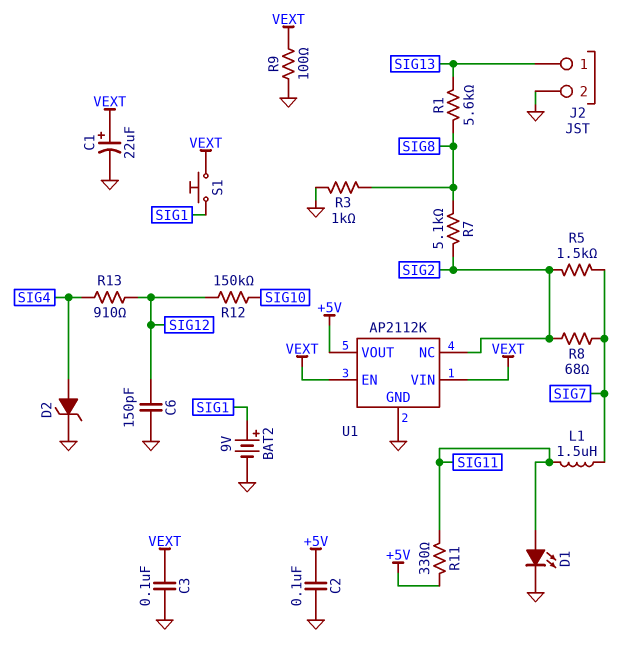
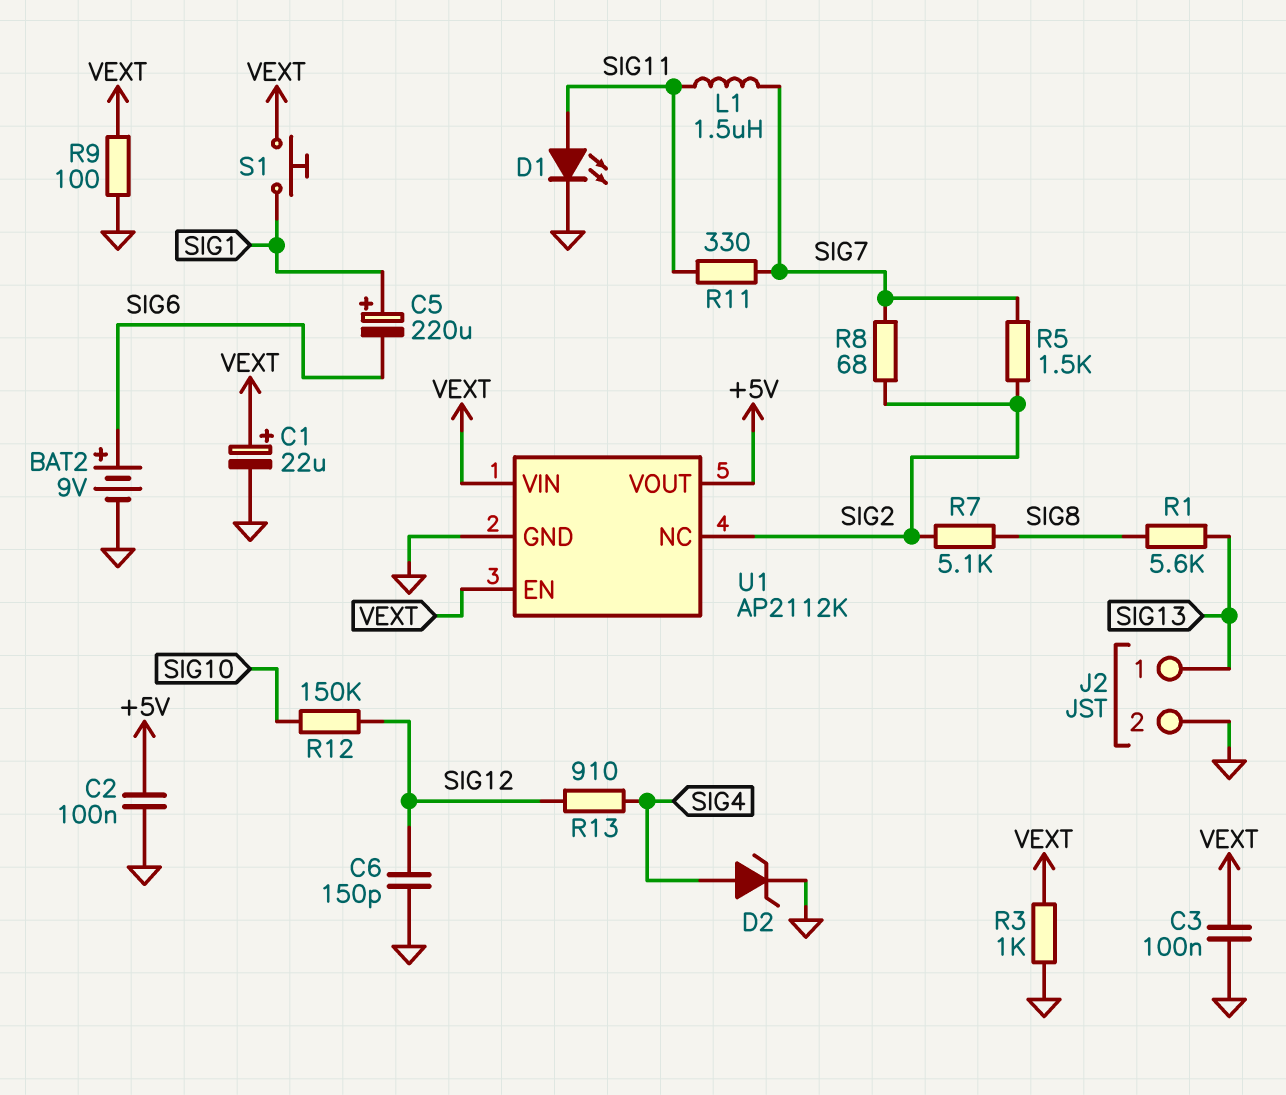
BAT2: 9V (plus SIG1, minus GND) -> 9V (plus SIG6, minus GND)
C5: none -> 220uF (plus SIG1, minus SIG6)
R3: 1k (GND, SIG8) -> 1k (GND, VEXT)
R11: 330 (+5V, SIG11) -> 330 (SIG7, SIG11)

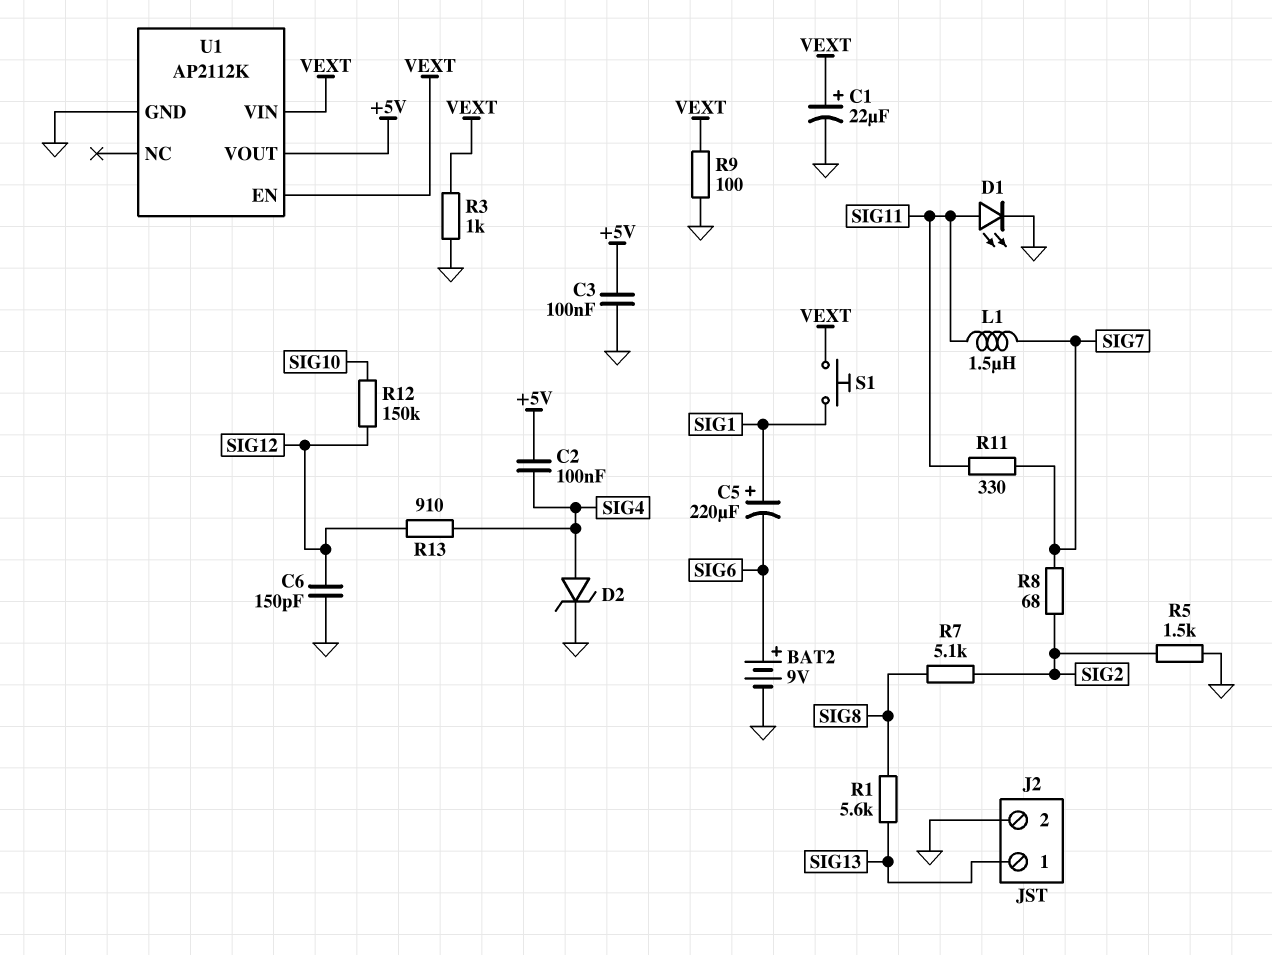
C2: 100nF (+5V, GND) -> 100nF (+5V, SIG4)
C3: 100nF (GND, VEXT) -> 100nF (+5V, GND)
R5: 1.5k (SIG2, SIG7) -> 1.5k (GND, SIG2)
U1 pin NC: SIG2 -> none

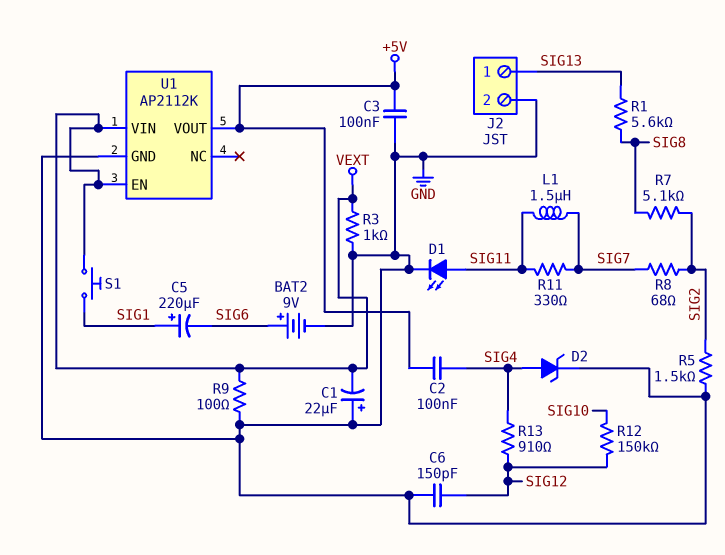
C1: 22uF (plus VEXT, minus GND) -> 22uF (plus GND, minus VEXT)

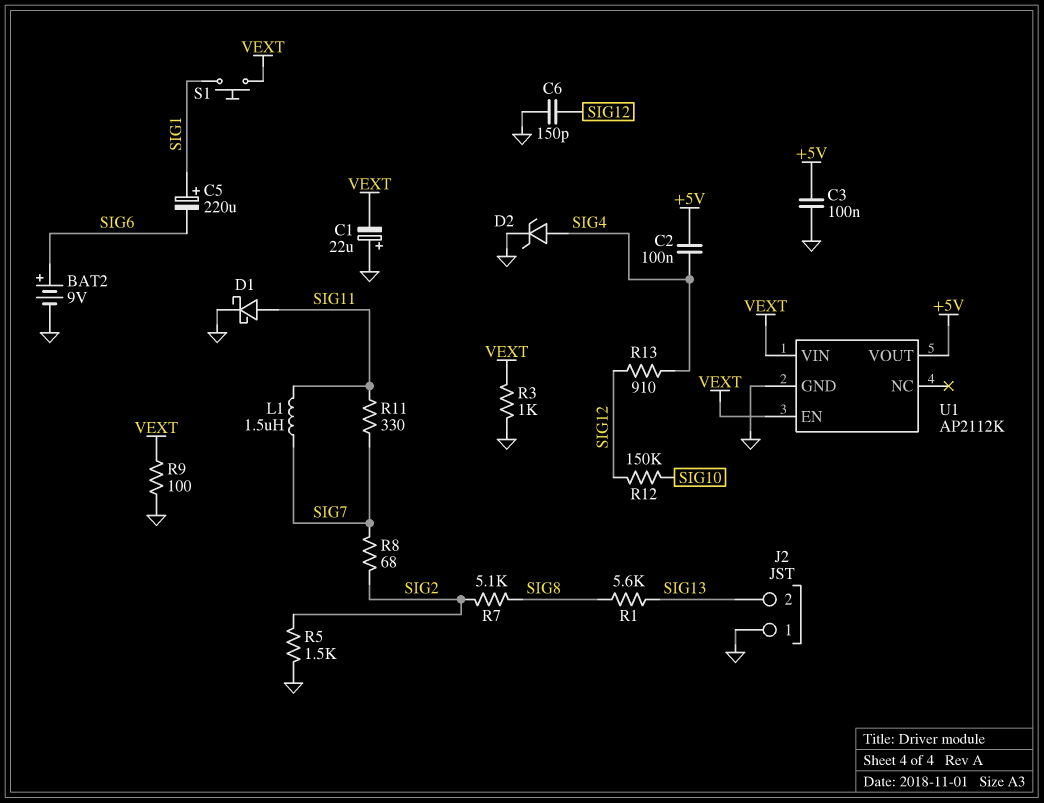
D1: LED (A SIG11, K GND) -> schottky (A SIG11, K GND)
J2 pin 1: SIG13 -> GND
J2 pin 2: GND -> SIG13

